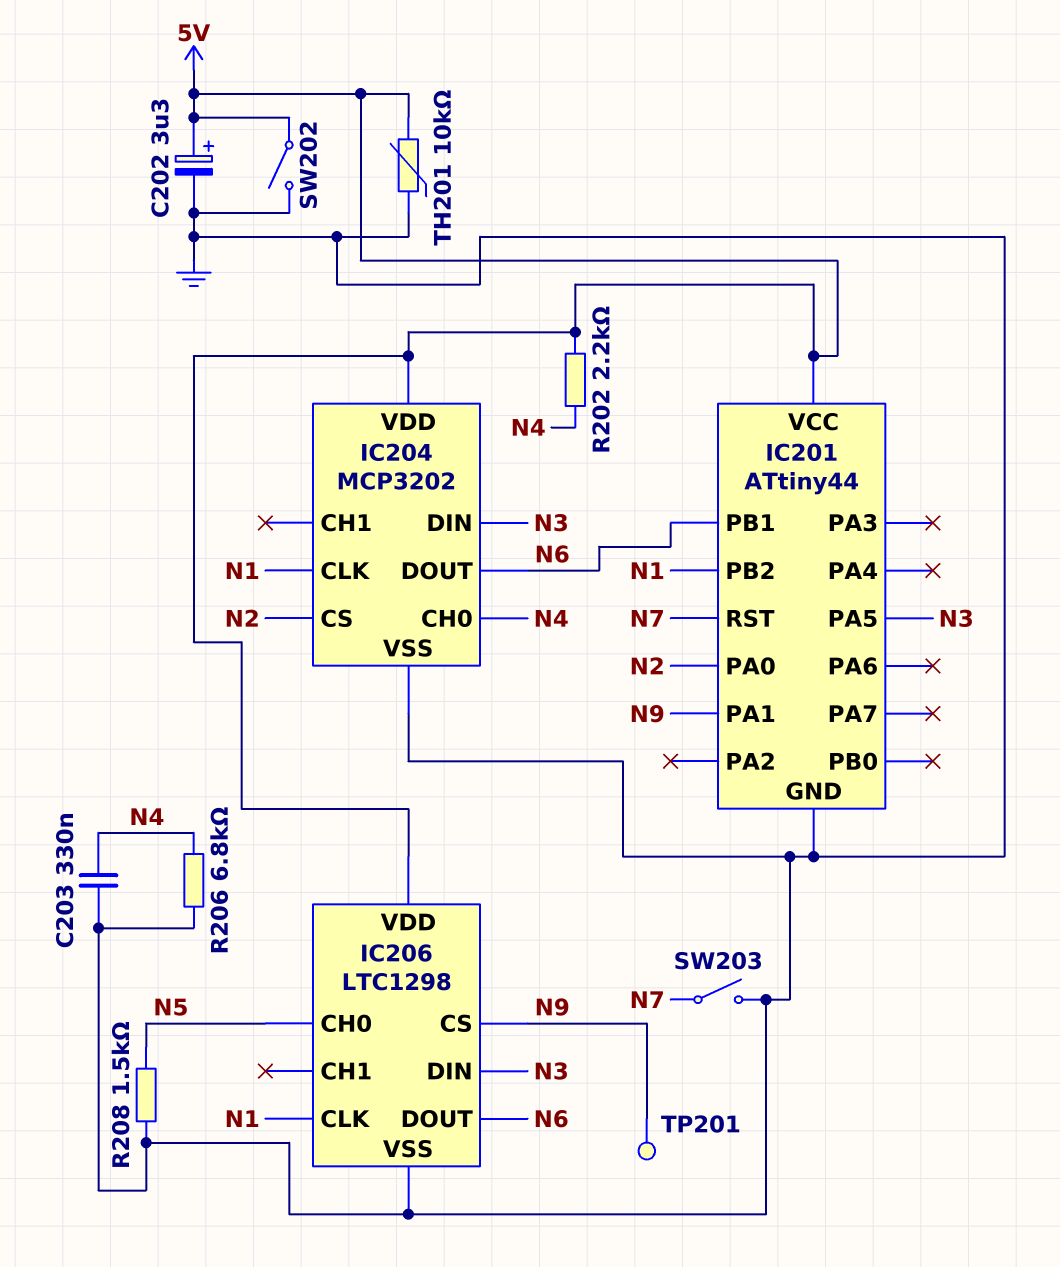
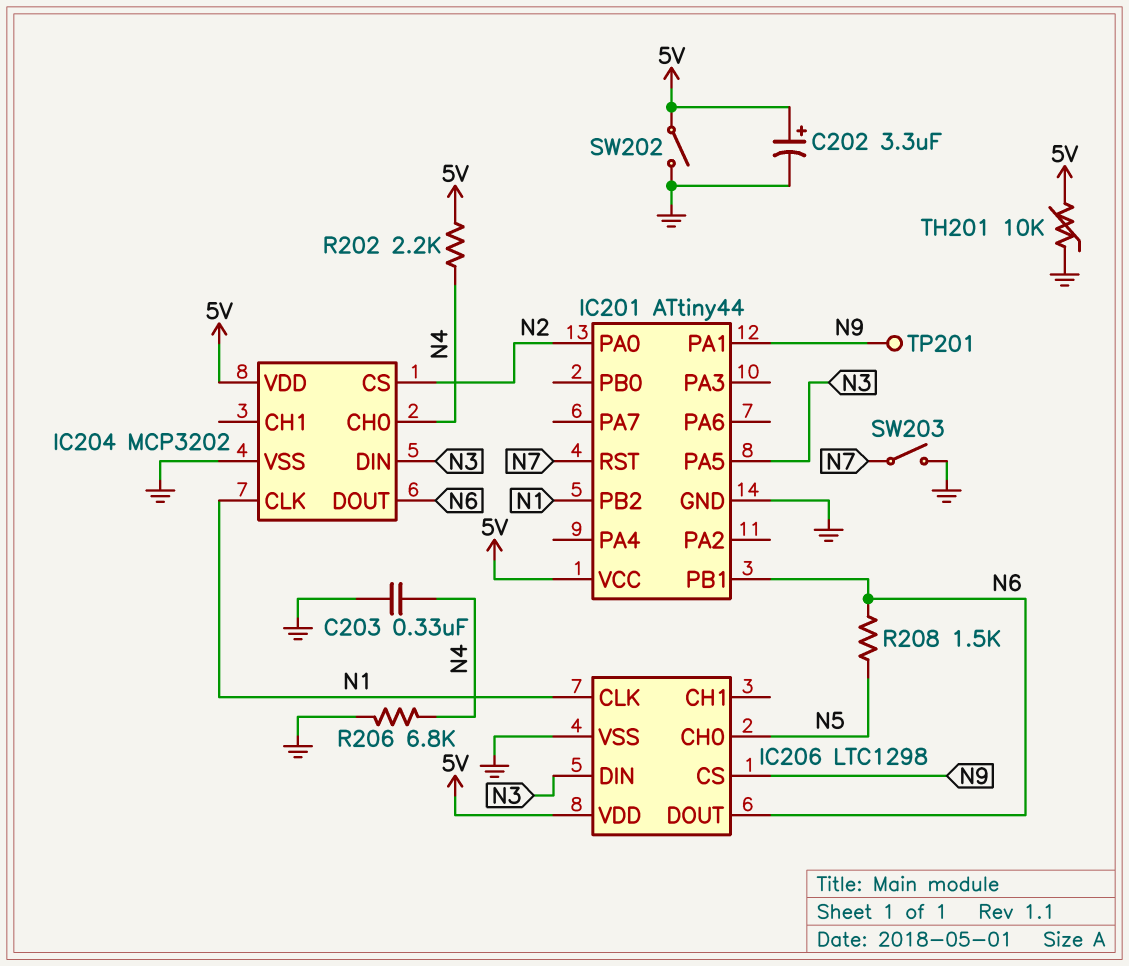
R208: 1.5k (GND, N5) -> 1.5k (N5, N6)

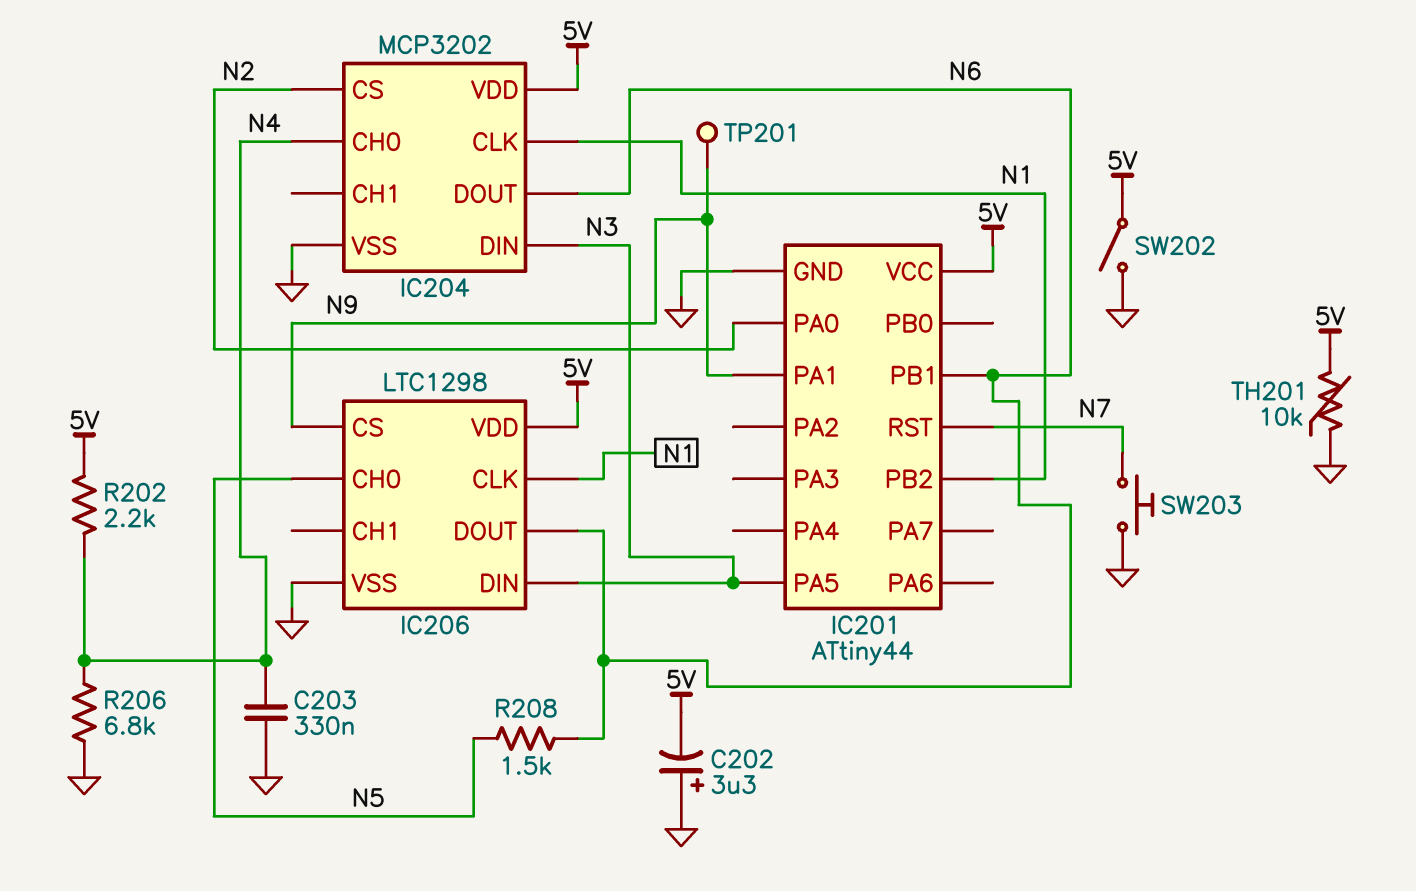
C202: 3.3uF (plus 5V, minus GND) -> 3.3uF (plus GND, minus 5V)
SW203: switch (GND, N7) -> button (GND, N7)

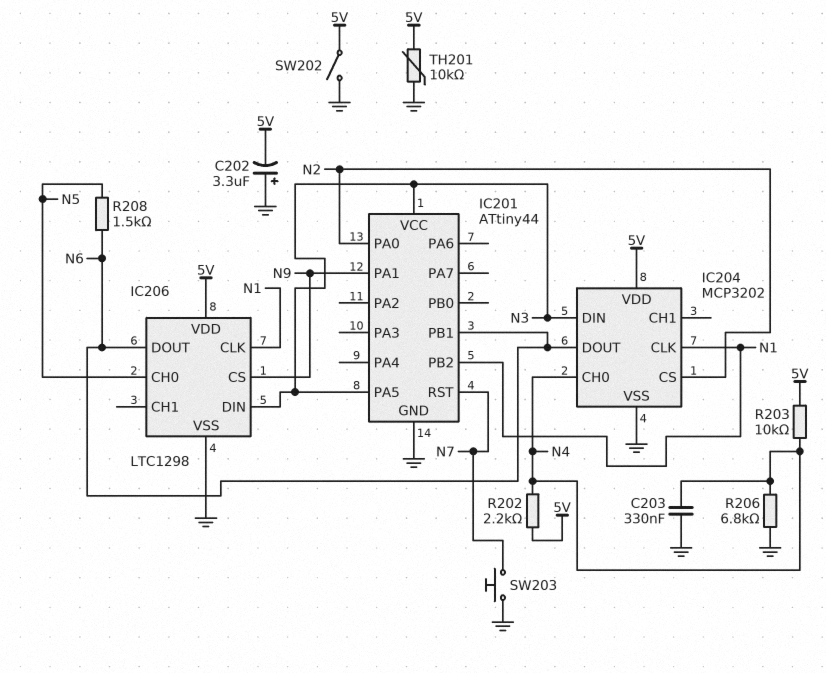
IC201 pin VCC: 5V -> N3
R203: none -> 10k (5V, N4)
TP201: test point (N9) -> none

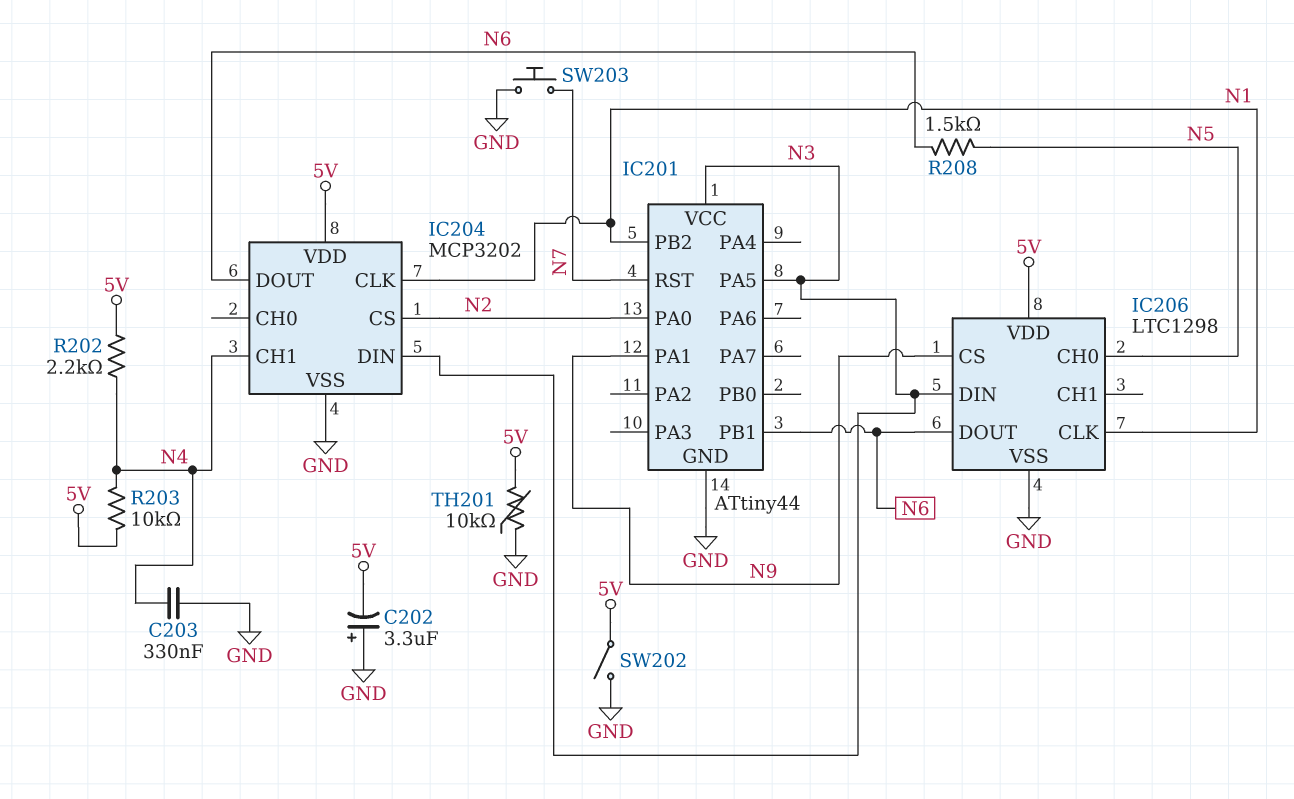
IC204 pin CH0: N4 -> none
IC204 pin CH1: none -> N4
R206: 6.8k (GND, N4) -> none

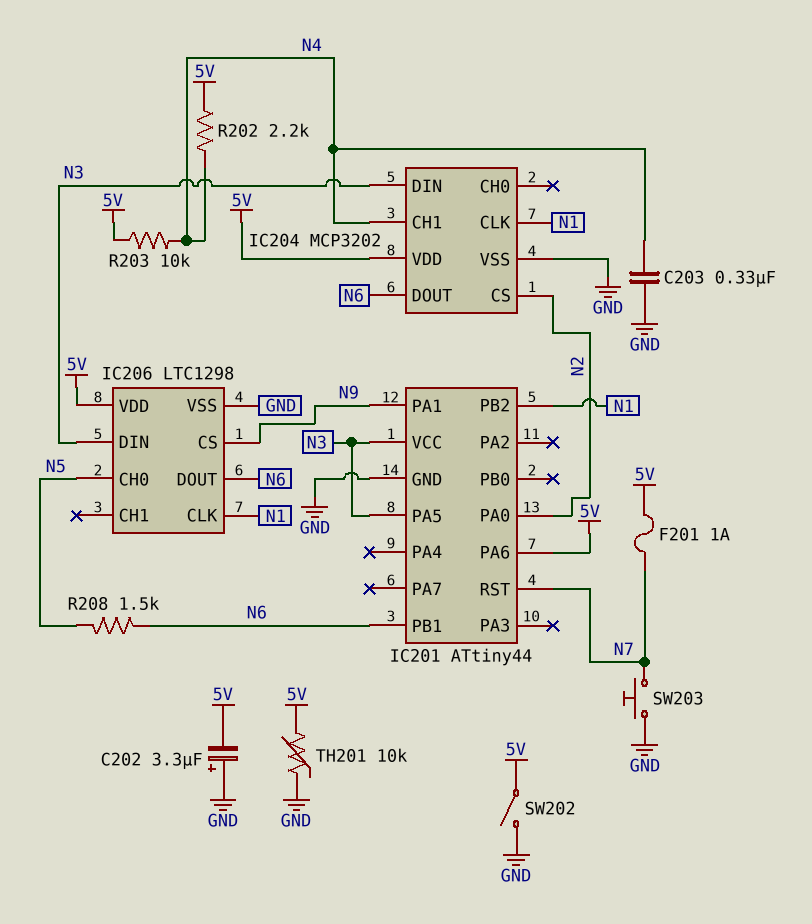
F201: none -> 1A (5V, N7)
IC201 pin PA6: none -> 5V

